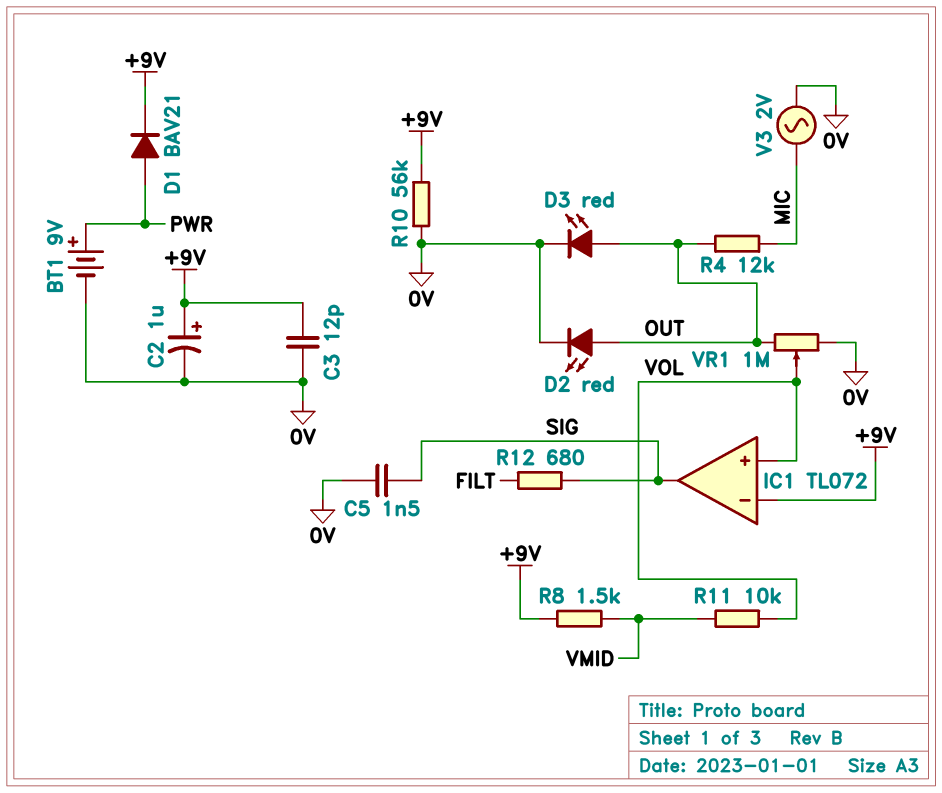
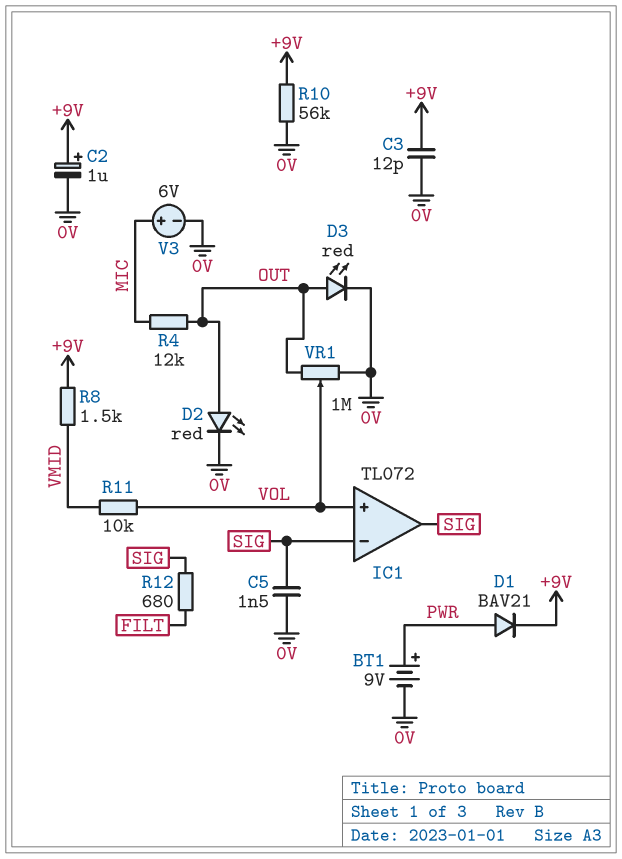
IC1 pin in-: +9V -> SIG
V3: AC 2V (0V, MIC) -> 6V (plus MIC, minus 0V)

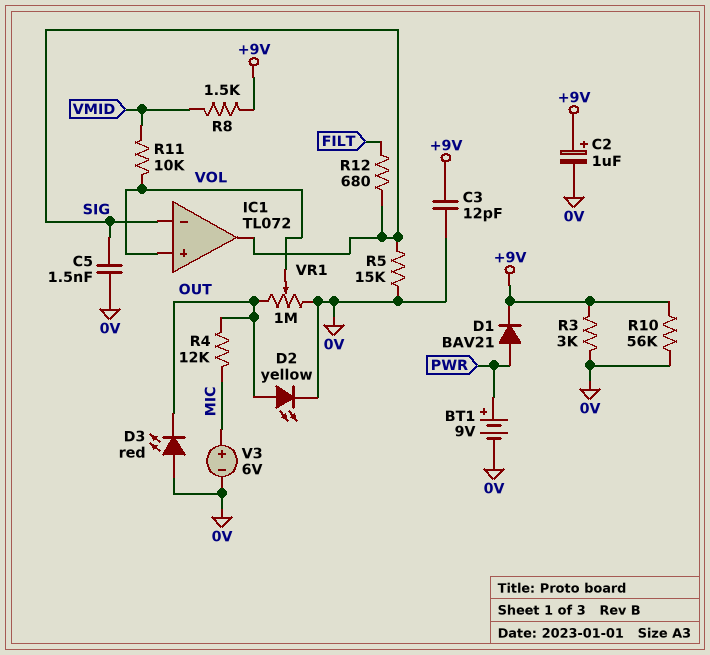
D2: LED red (A OUT, K 0V) -> LED yellow (A OUT, K 0V)
D3: LED red (A OUT, K 0V) -> LED red (A 0V, K OUT)
R3: none -> 3k (+9V, 0V)
R5: none -> 15k (0V, SIG)

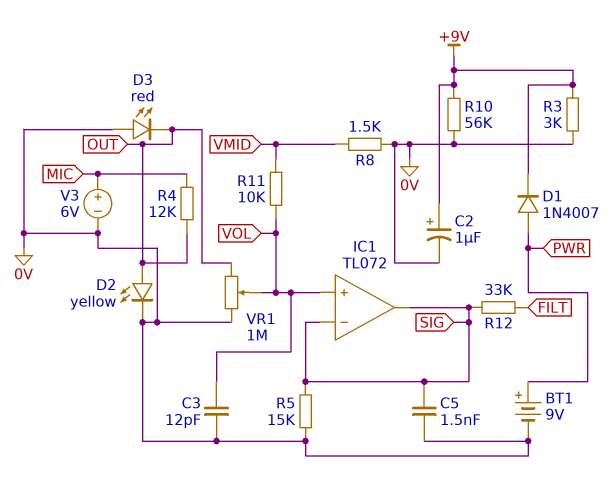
C3: 12pF (+9V, 0V) -> 12pF (0V, VOL)
D1: diode BAV21 (A PWR, K +9V) -> diode 1N4007 (A PWR, K +9V)
R8: 1.5k (+9V, VMID) -> 1.5k (0V, VMID)
R12: 680 (FILT, SIG) -> 33k (FILT, SIG)

